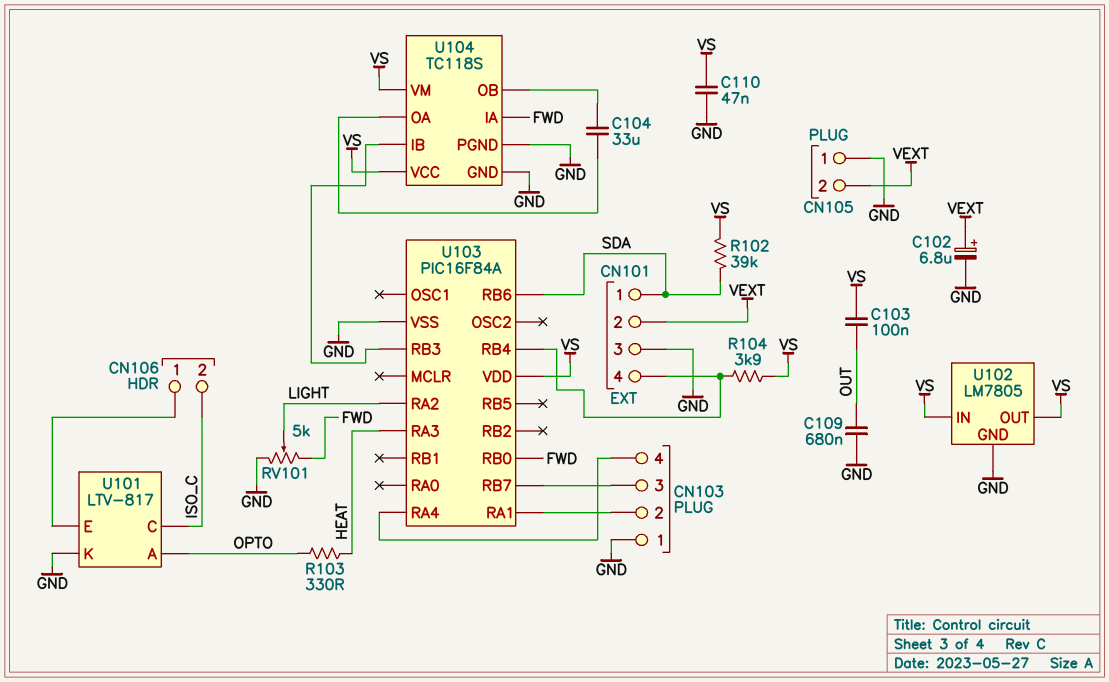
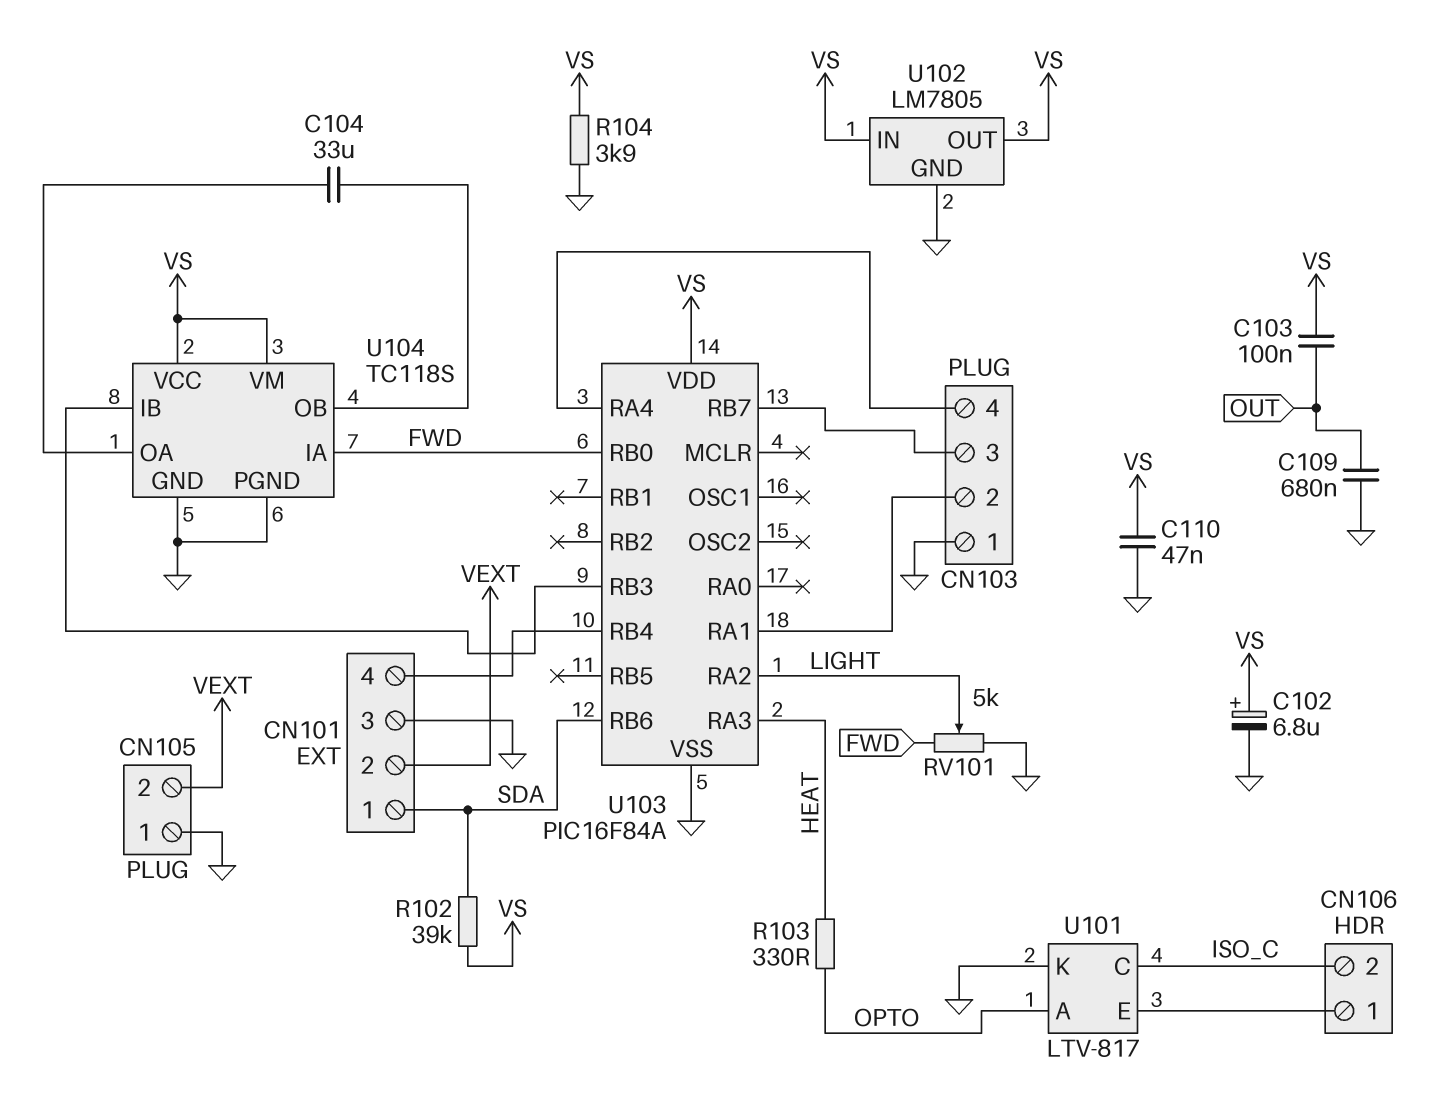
C102: 6.8uF (plus VEXT, minus GND) -> 6.8uF (plus VS, minus GND)
R104: 3.9k (CN101/4, VS) -> 3.9k (GND, VS)

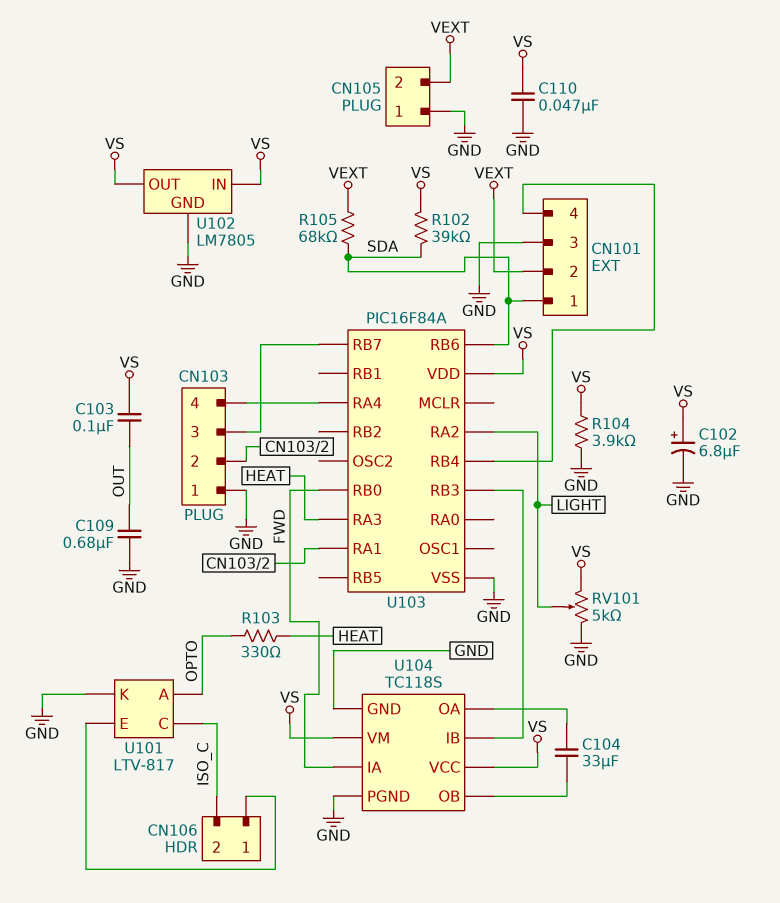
R105: none -> 68k (SDA, VEXT)
RV101: 5k (FWD, GND, wiper LIGHT) -> 5k (GND, VS, wiper LIGHT)

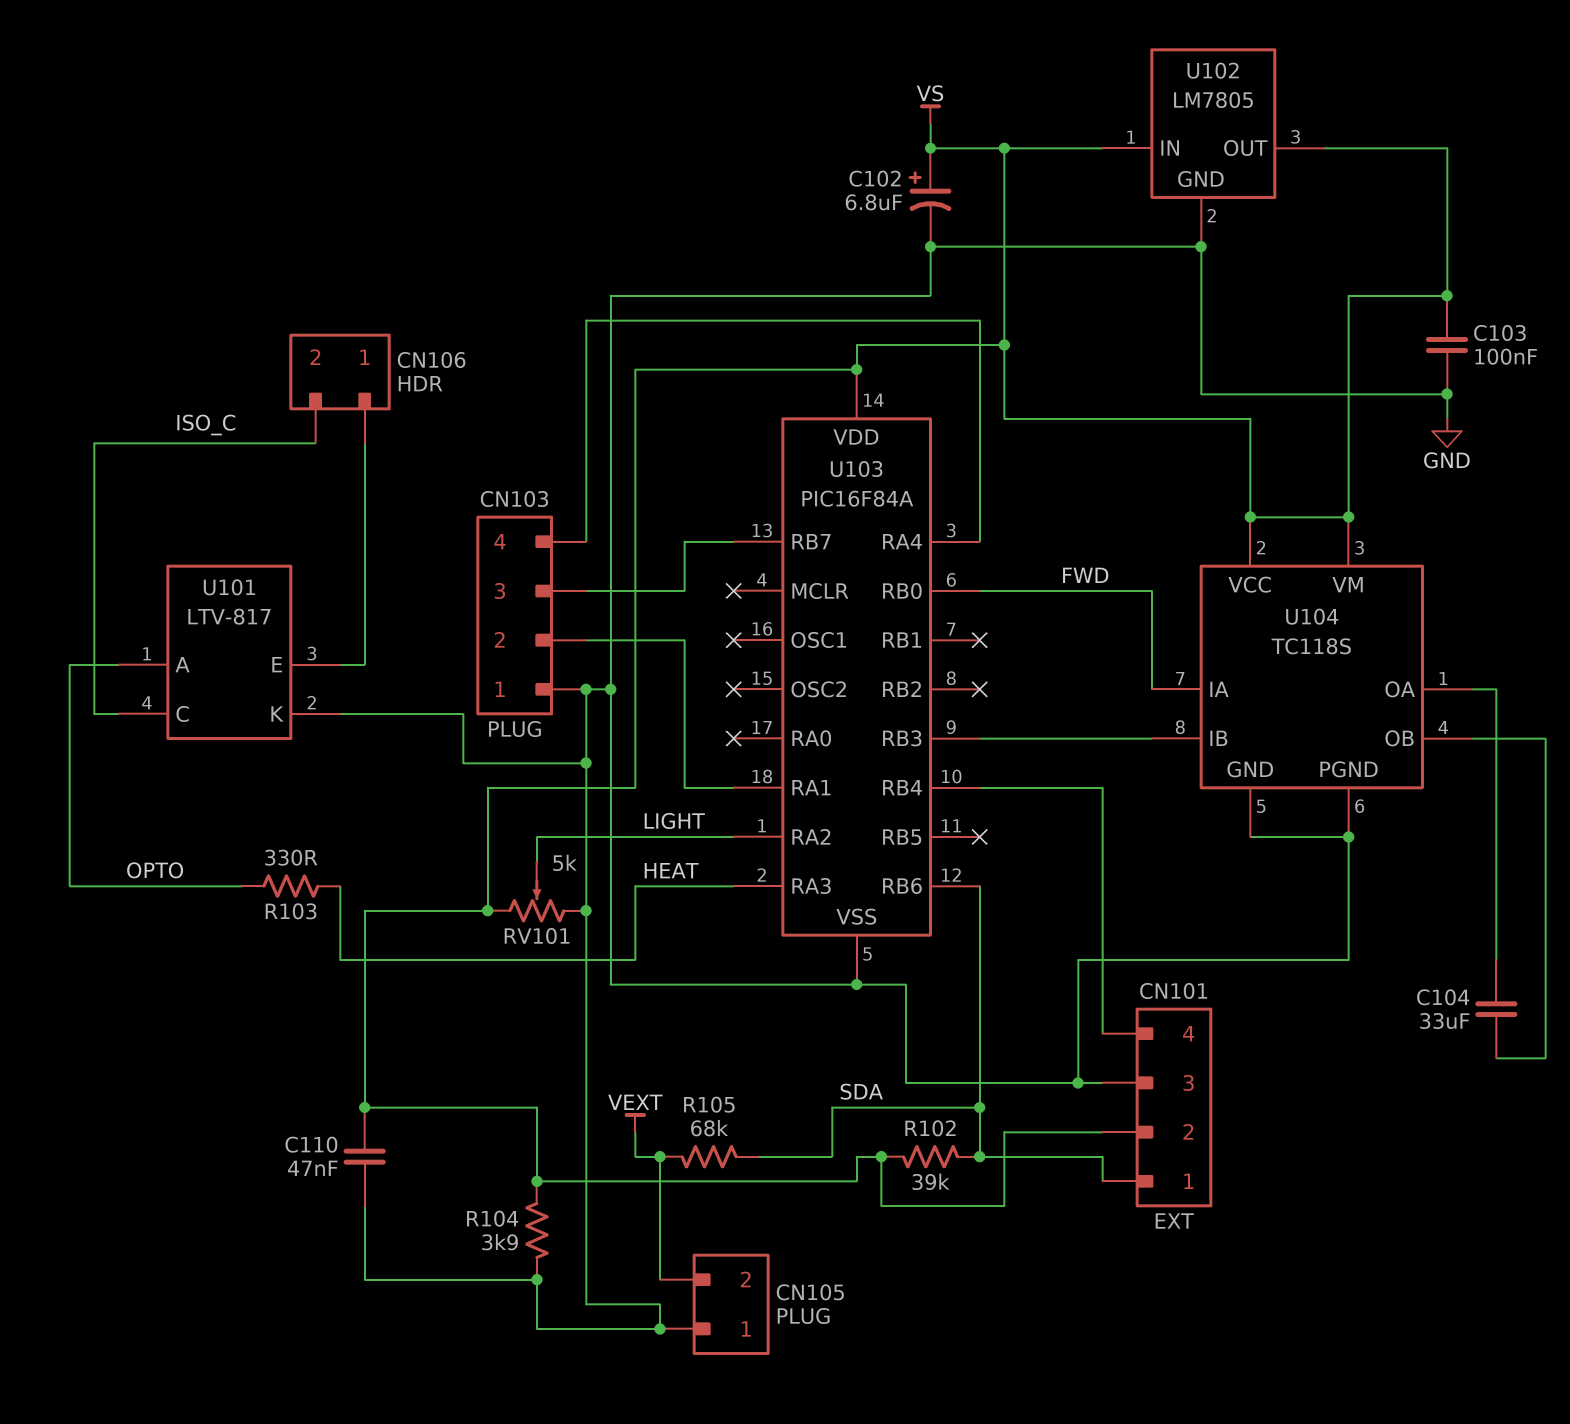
C103: 100nF (OUT, VS) -> 100nF (GND, VS)
C109: 680nF (GND, OUT) -> none
CN101 pin 2: VEXT -> VS

